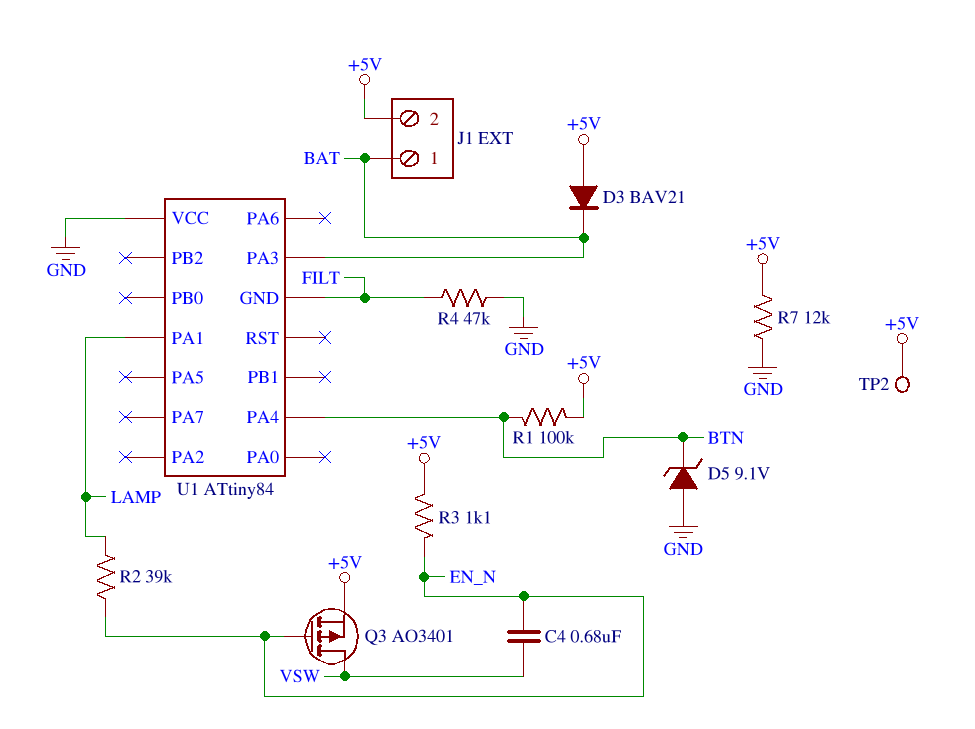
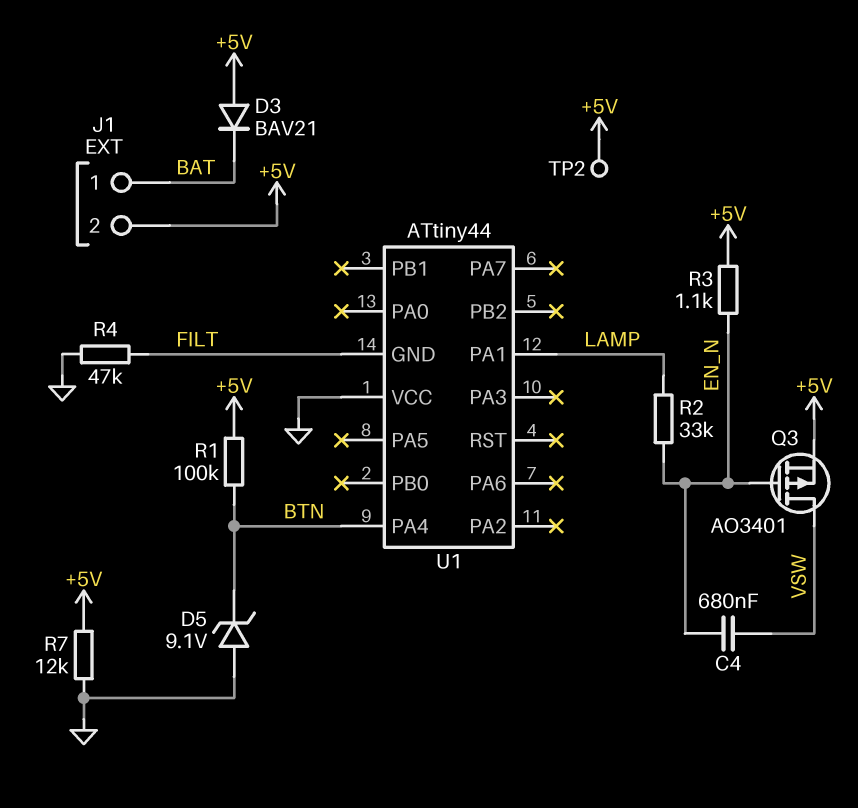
R2: 39k (EN_N, LAMP) -> 33k (EN_N, LAMP)
U1: ATtiny84 -> ATtiny44
U1 pin PA3: BAT -> none

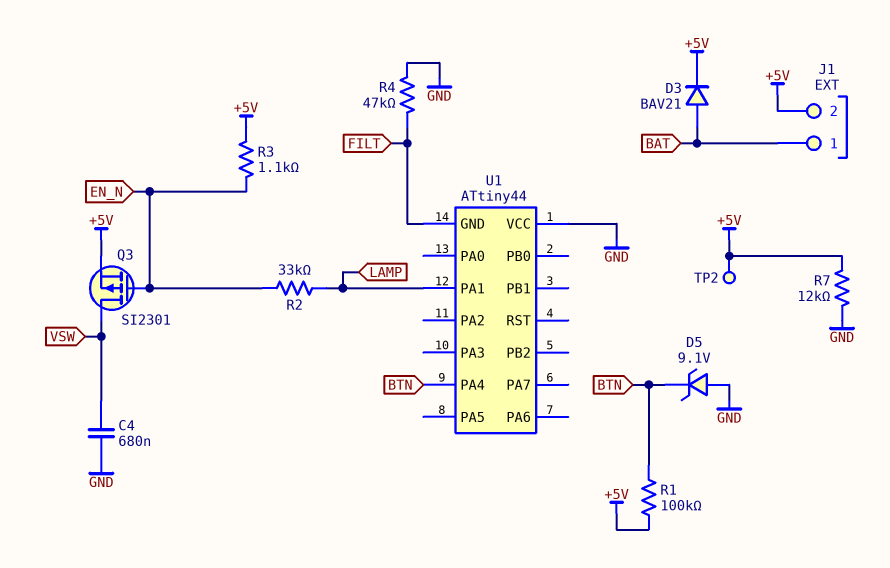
C4: 680nF (EN_N, VSW) -> 680nF (GND, VSW)
D3: diode BAV21 (A +5V, K BAT) -> diode BAV21 (A BAT, K +5V)
Q3: PMOS AO3401 (G EN_N, D VSW, S +5V) -> PMOS SI2301 (G EN_N, D VSW, S +5V)

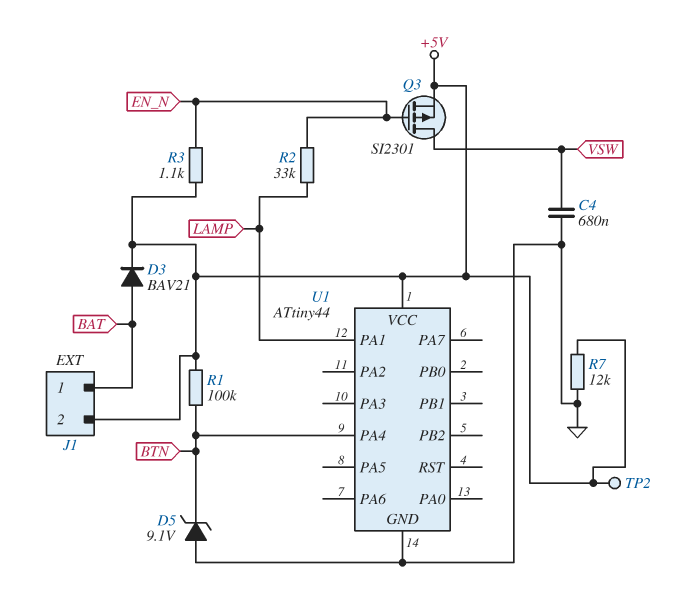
R4: 47k (FILT, GND) -> none
U1 pin GND: FILT -> GND
U1 pin VCC: GND -> +5V

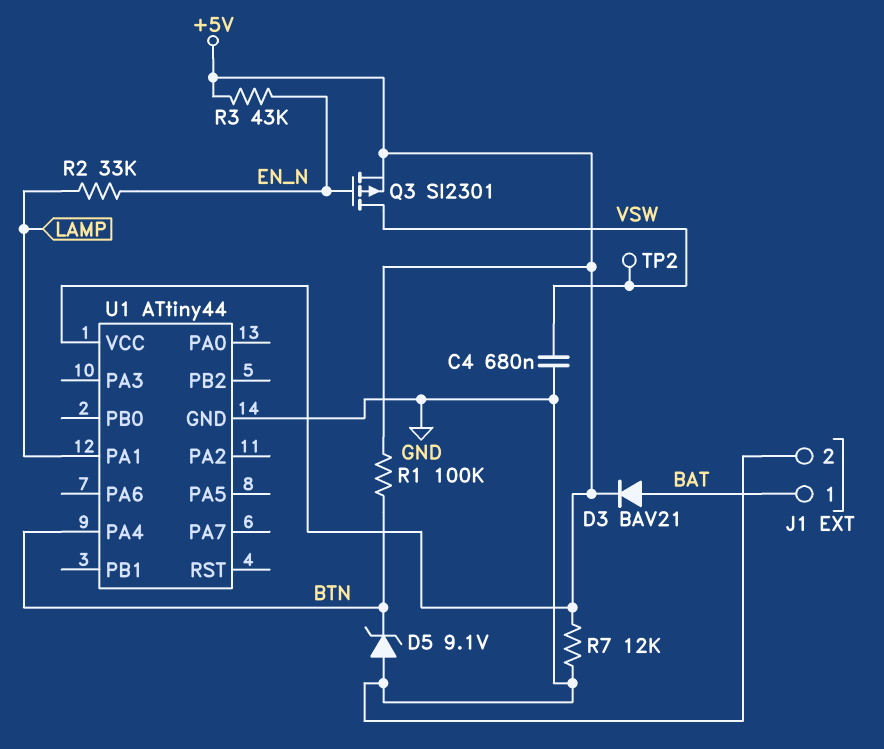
J1 pin 2: +5V -> GND
R3: 1.1k (+5V, EN_N) -> 43k (+5V, EN_N)
TP2: test point (+5V) -> test point (VSW)

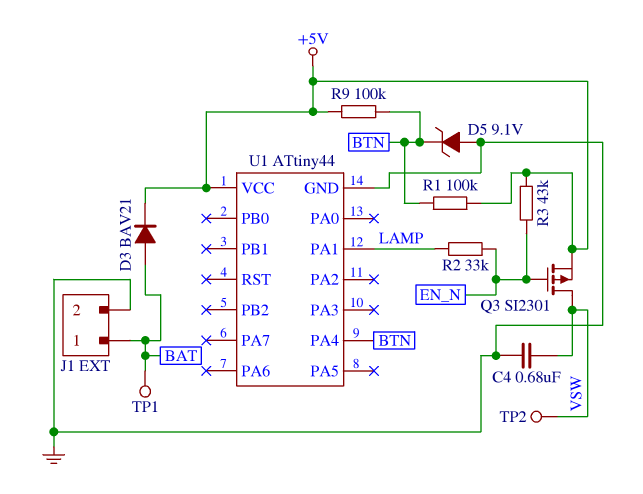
R7: 12k (+5V, GND) -> none
R9: none -> 100k (+5V, BTN)
TP1: none -> test point (BAT)

